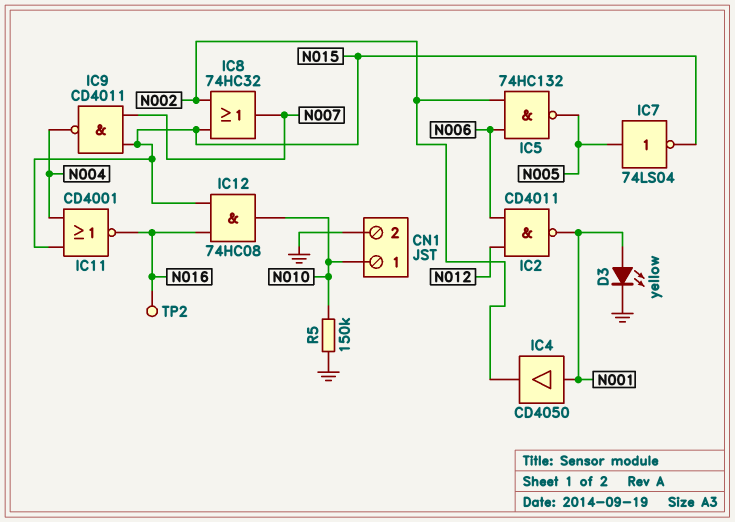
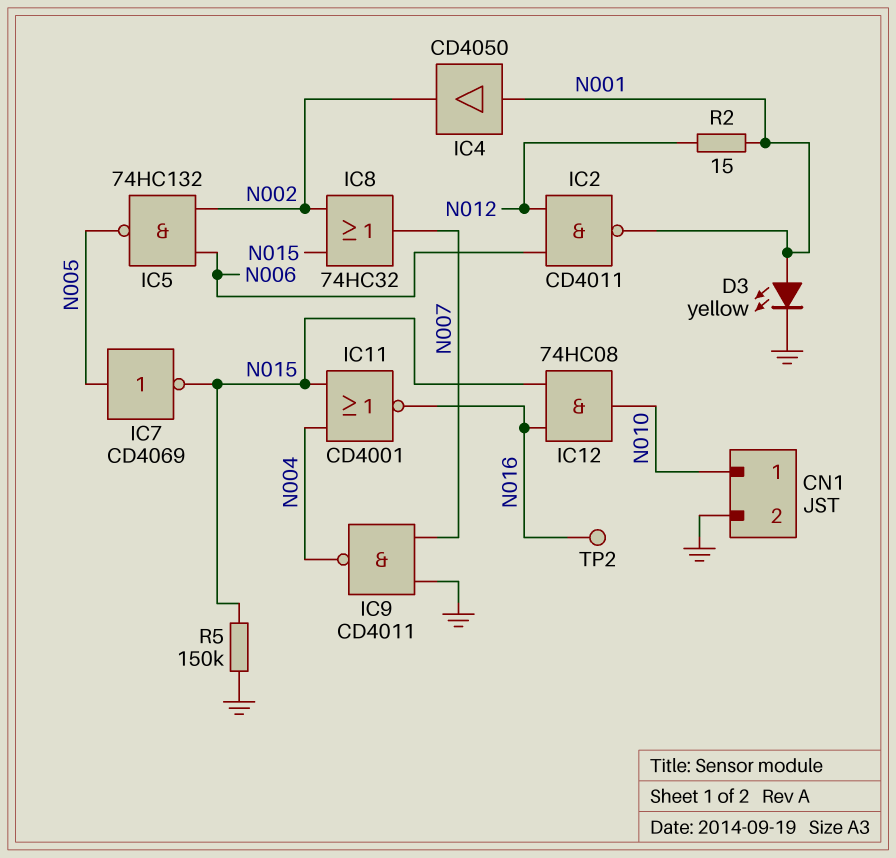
IC7: NOT 74LS04 (in N005, out N015) -> NOT CD4069 (in N005, out N015)
IC9: NAND CD4011 (in N007, in N015, out N004) -> NAND CD4011 (in GND, in N007, out N004)
R2: none -> 15 (N001, N012)
R5: 150k (GND, N010) -> 150k (GND, N015)

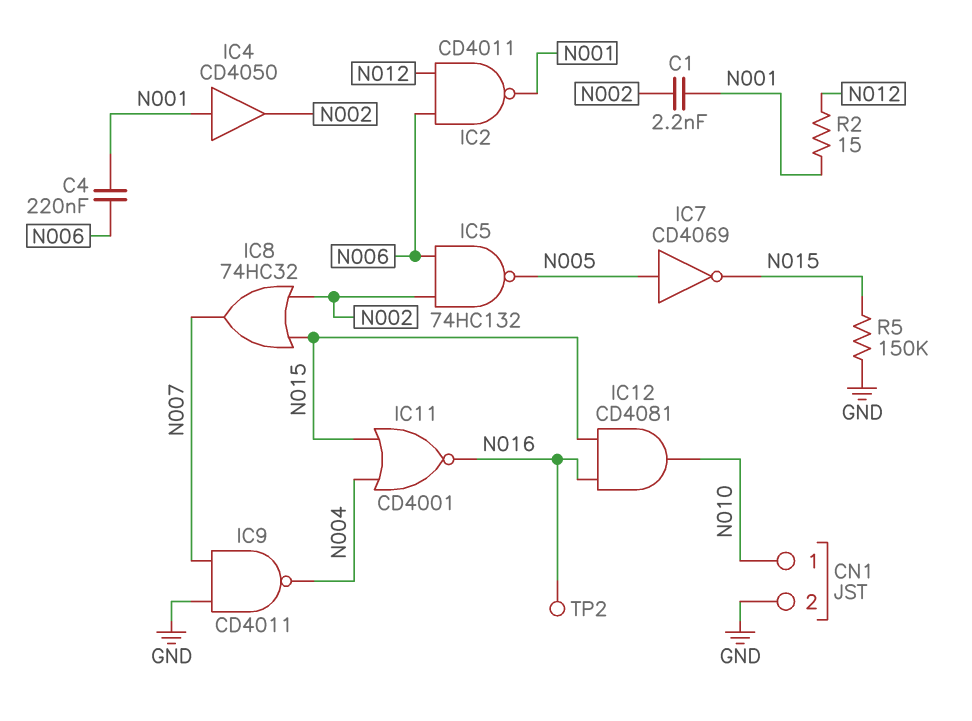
C1: none -> 2.2nF (N001, N002)
C4: none -> 220nF (N001, N006)
D3: LED yellow (A N001, K GND) -> none
IC12: AND 74HC08 (in N015, in N016, out N010) -> AND CD4081 (in N015, in N016, out N010)

